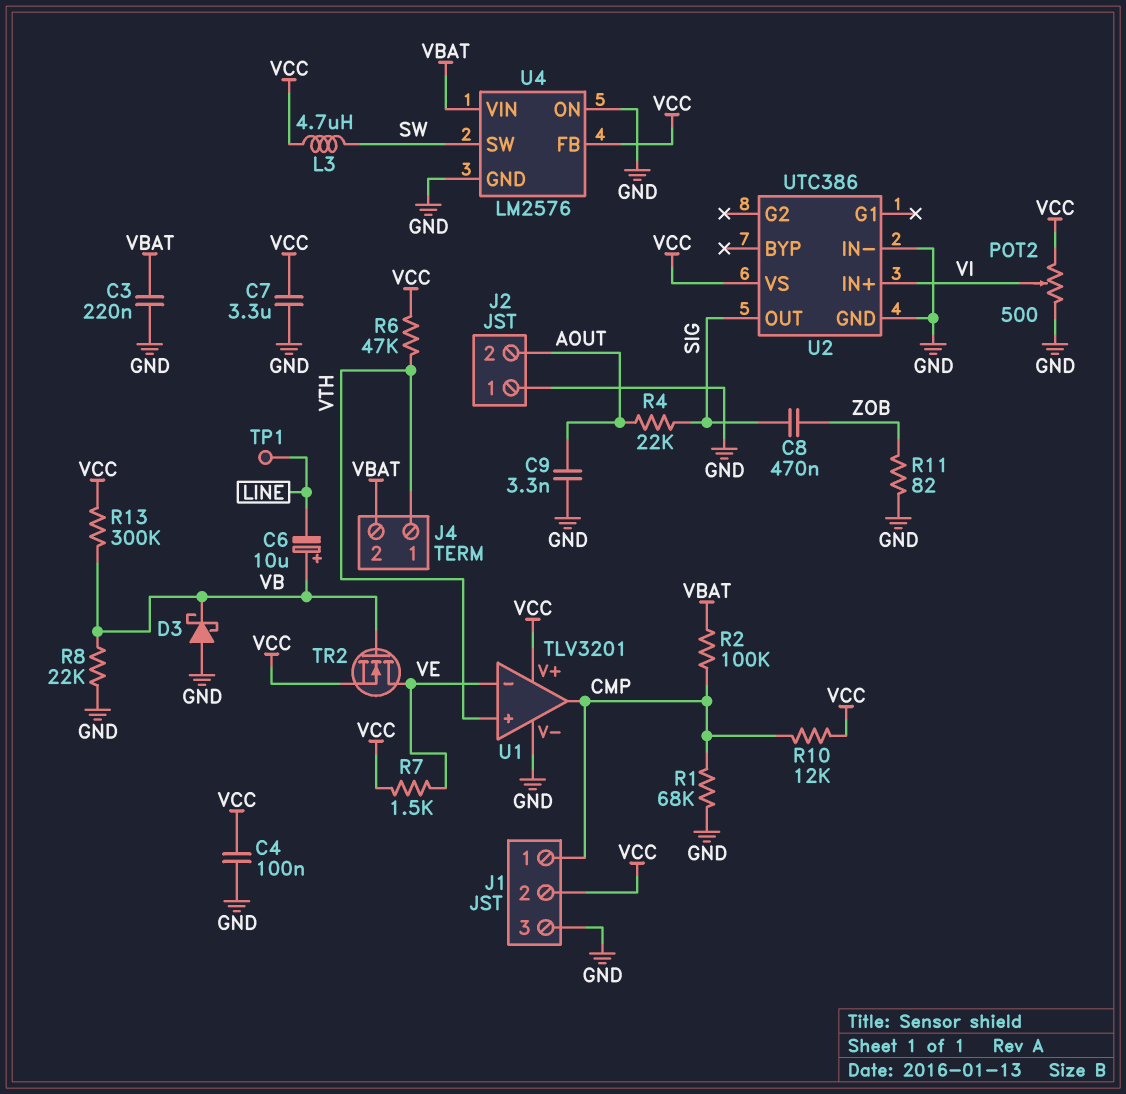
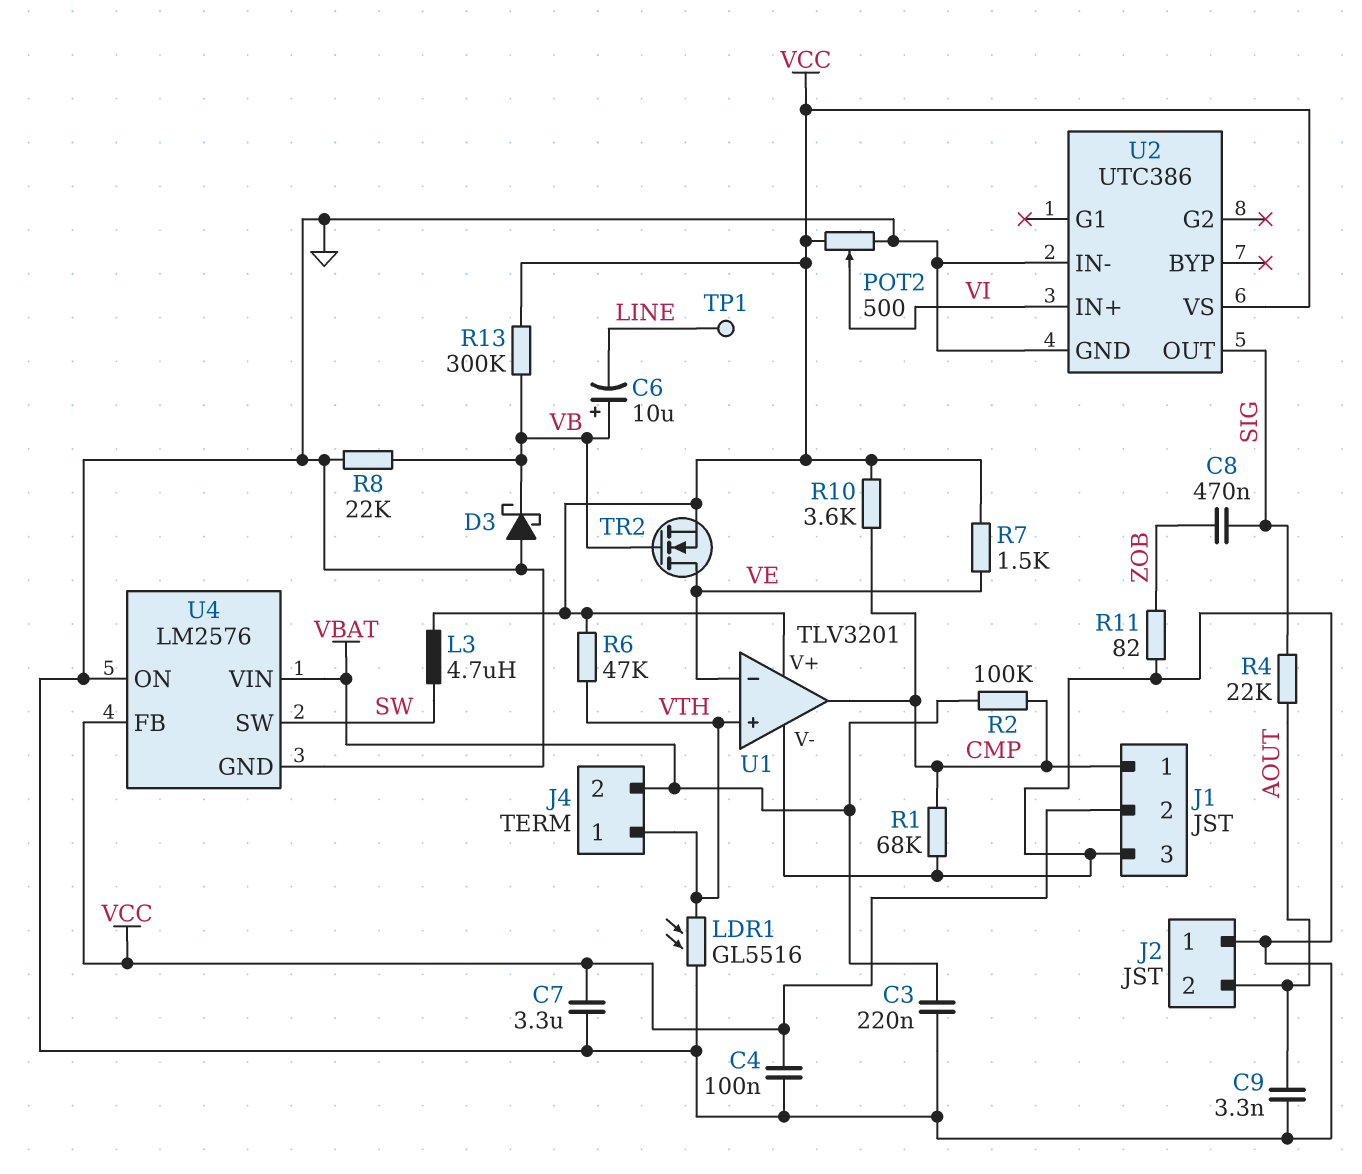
LDR1: none -> GL5516 (GND, VTH)
R10: 12k (CMP, VCC) -> 3.6k (CMP, VCC)

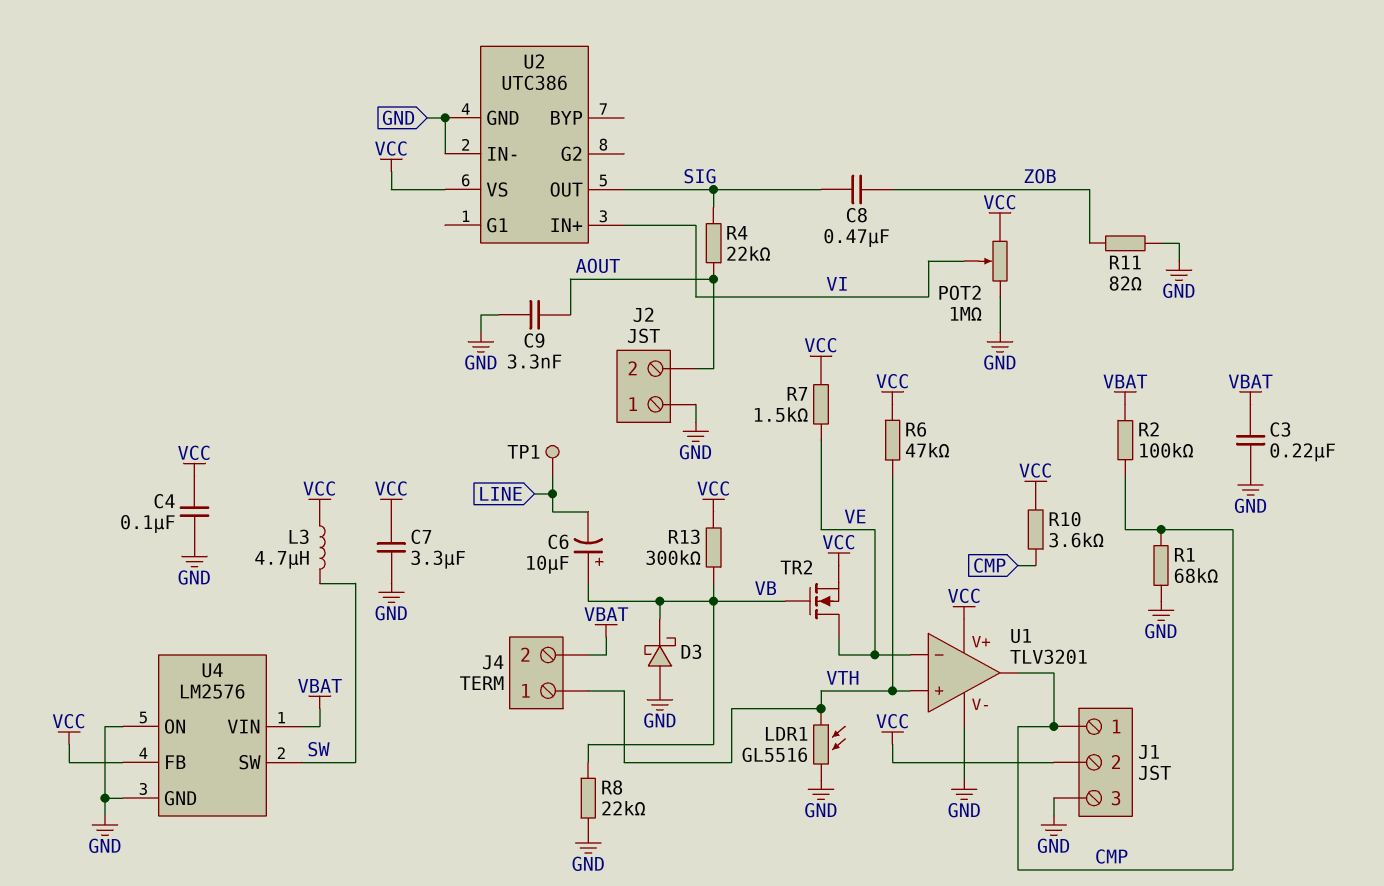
POT2: 500 (GND, VCC, wiper VI) -> 1M (GND, VCC, wiper VI)

